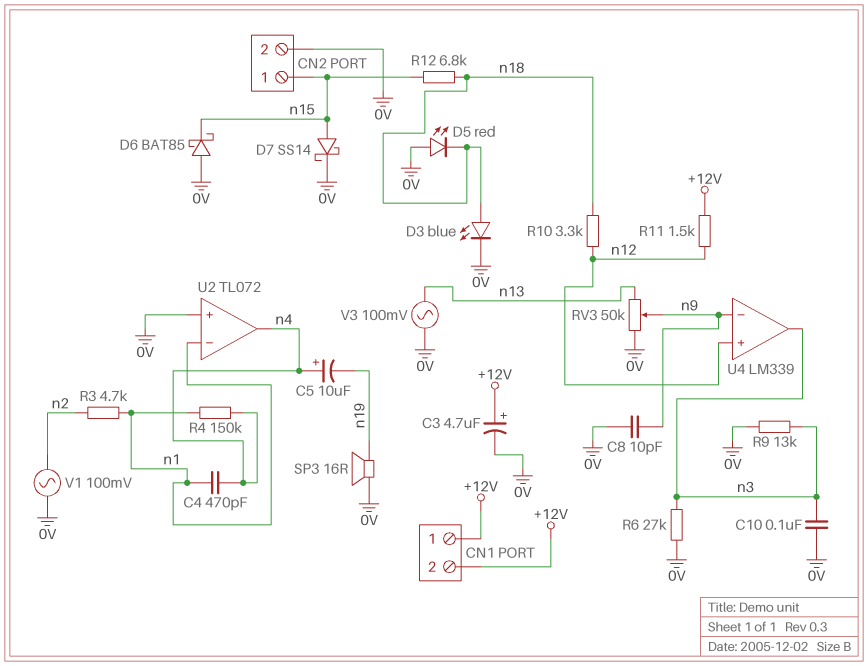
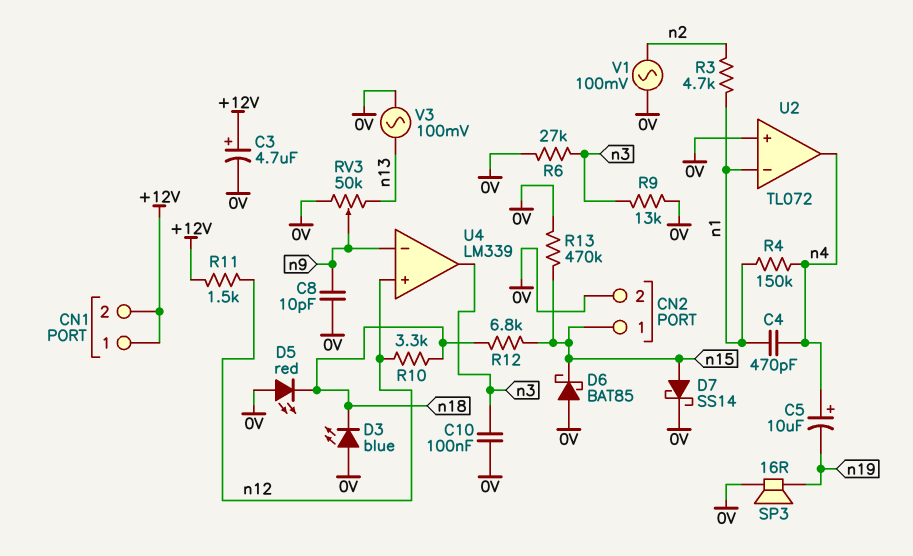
D3: LED blue (A n18, K 0V) -> LED blue (A 0V, K n18)
R13: none -> 470k (0V, n15)

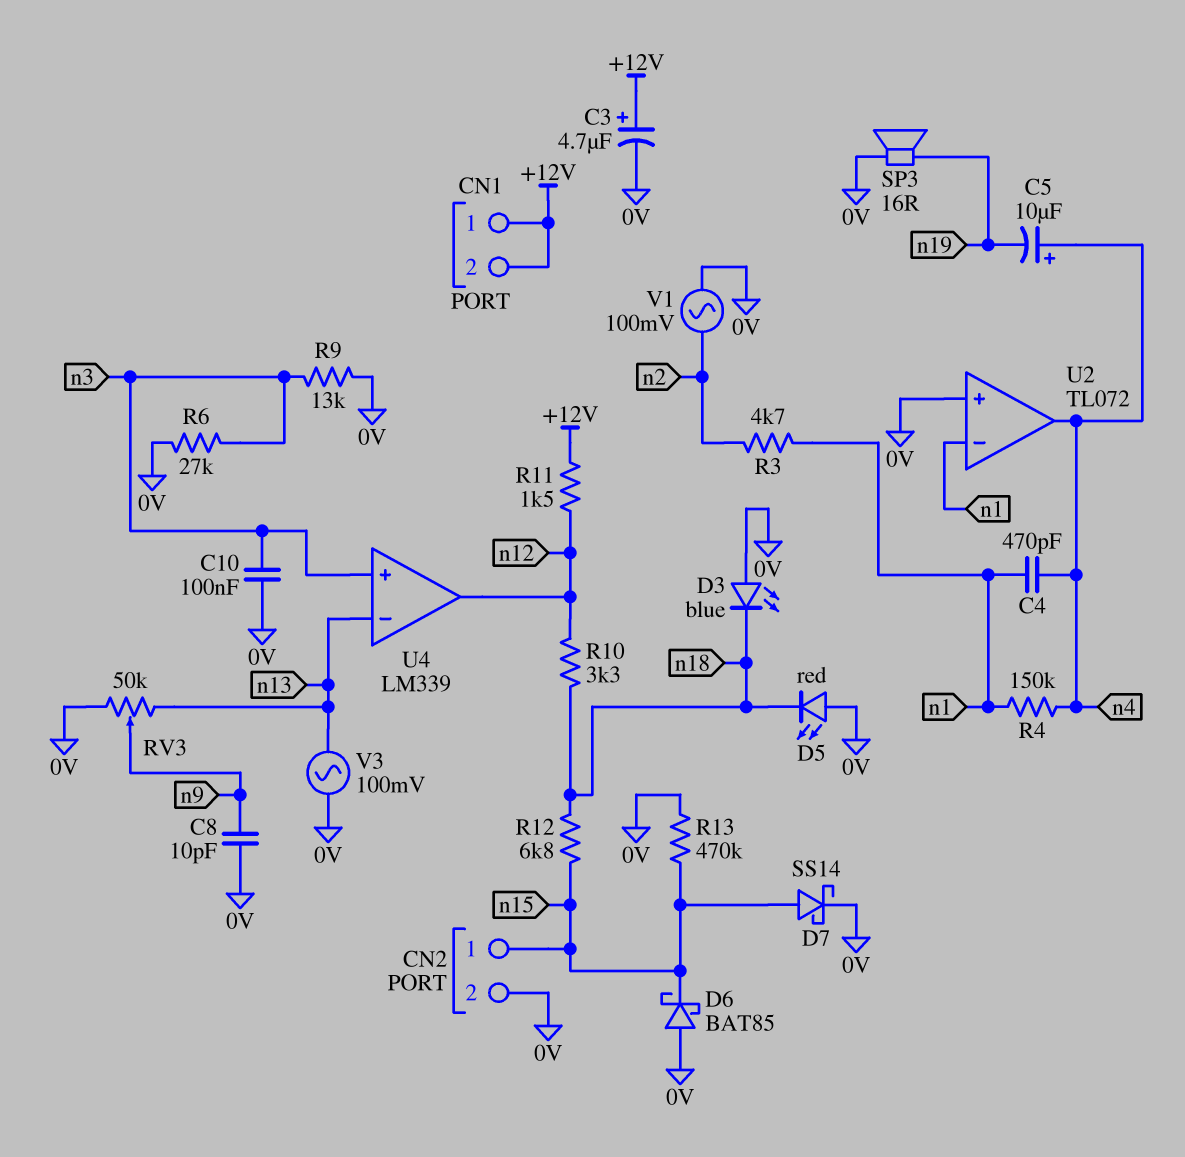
U4 pin in+: n12 -> n3
U4 pin in-: n9 -> n13
U4 pin out: n3 -> n12

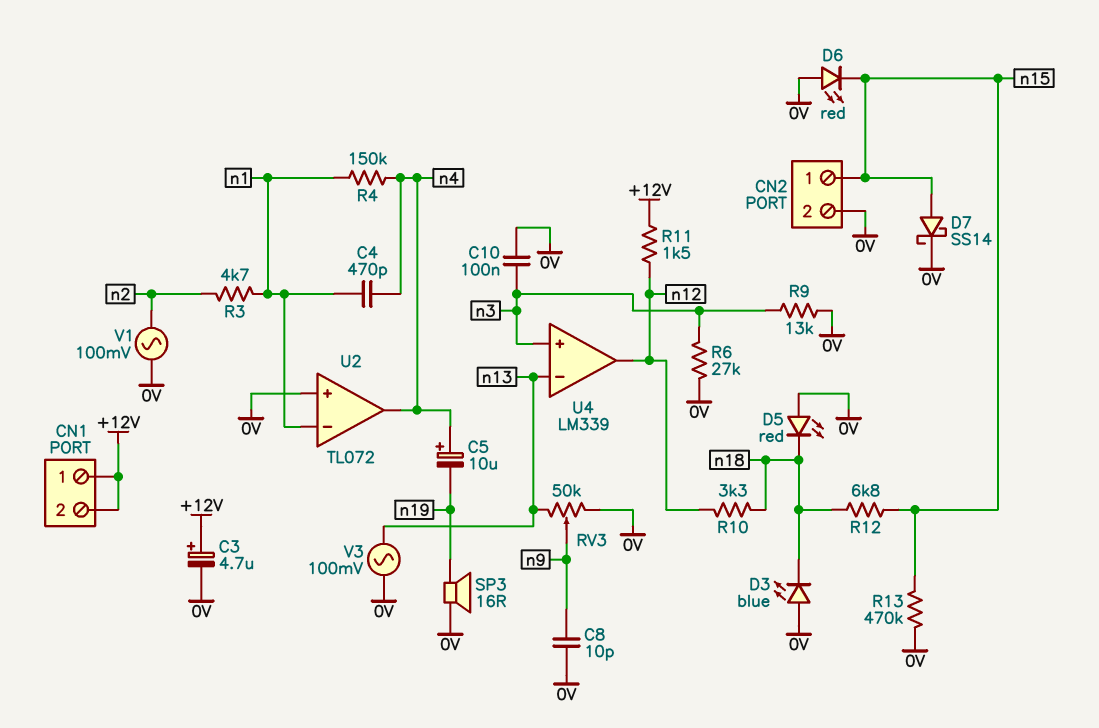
D6: schottky BAT85 (A 0V, K n15) -> LED red (A 0V, K n15)

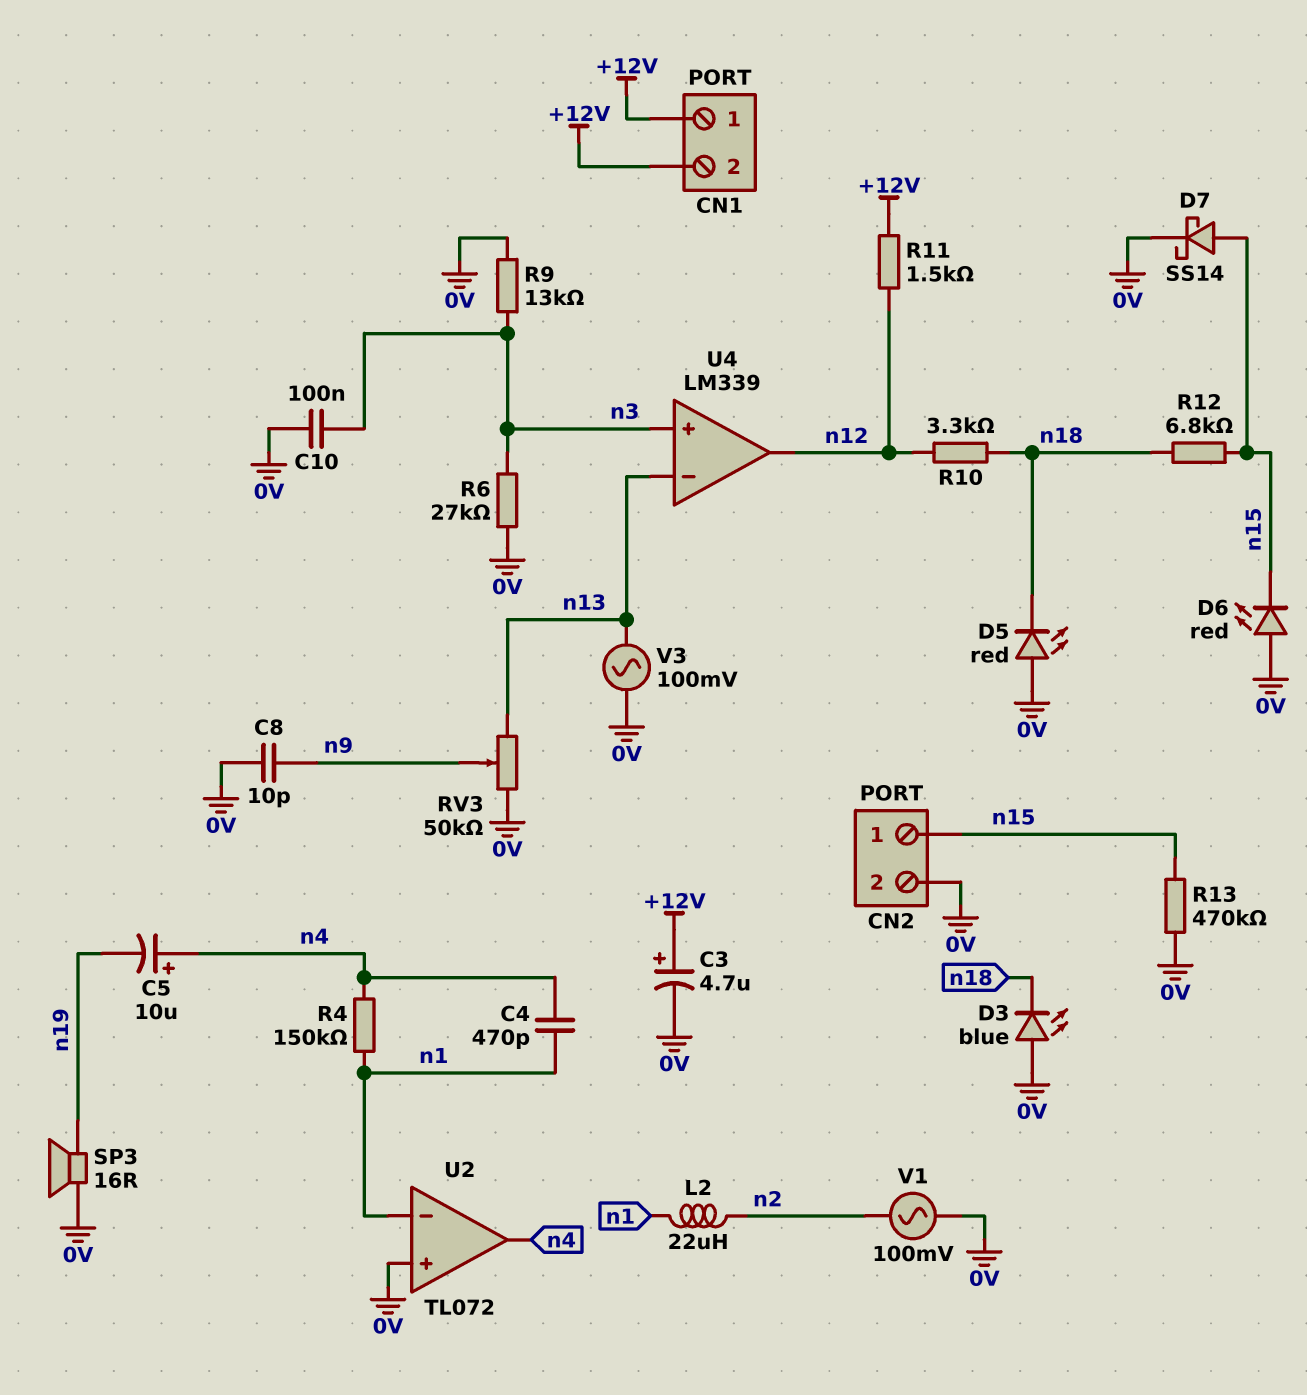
L2: none -> 22uH (n1, n2)
R3: 4.7k (n1, n2) -> none

